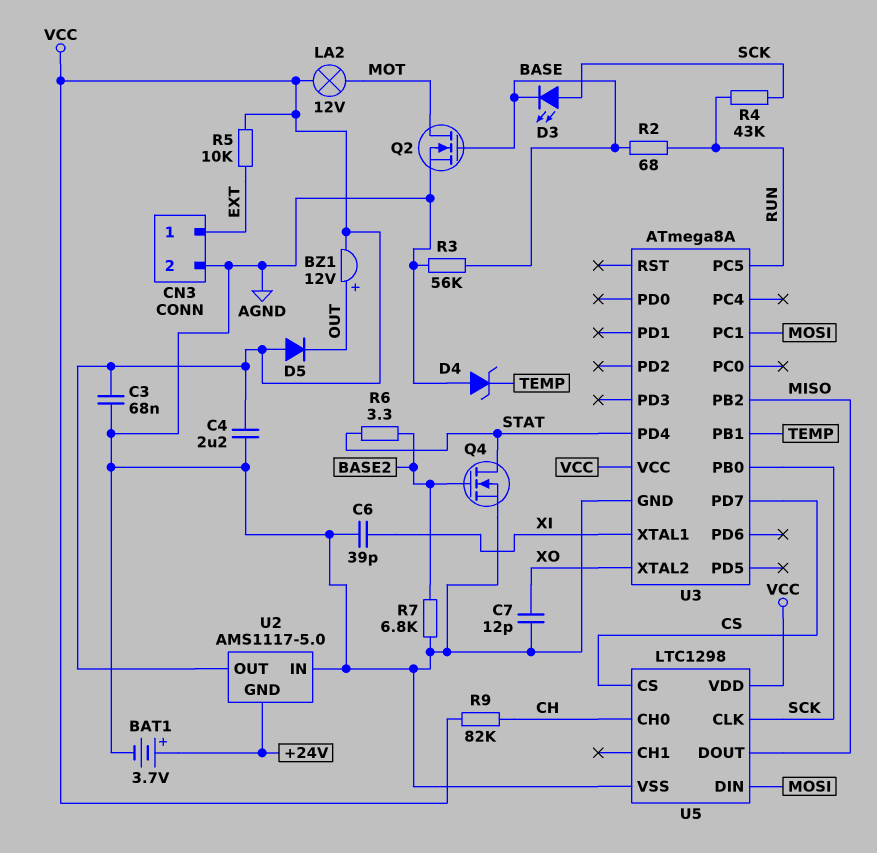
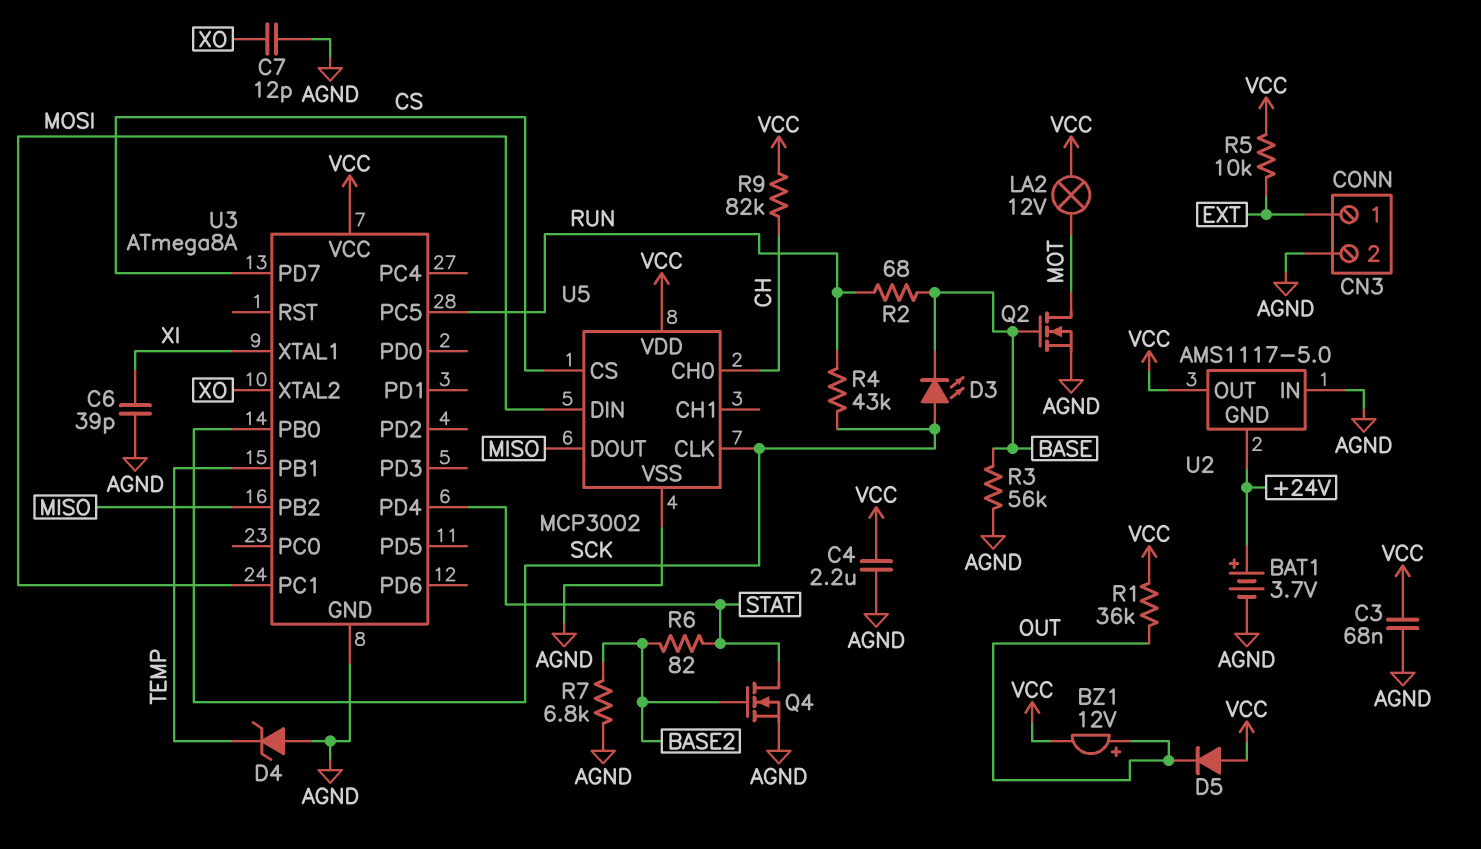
R1: none -> 36k (OUT, VCC)
R6: 3.3 (BASE2, STAT) -> 82 (BASE2, STAT)
U5: LTC1298 -> MCP3002

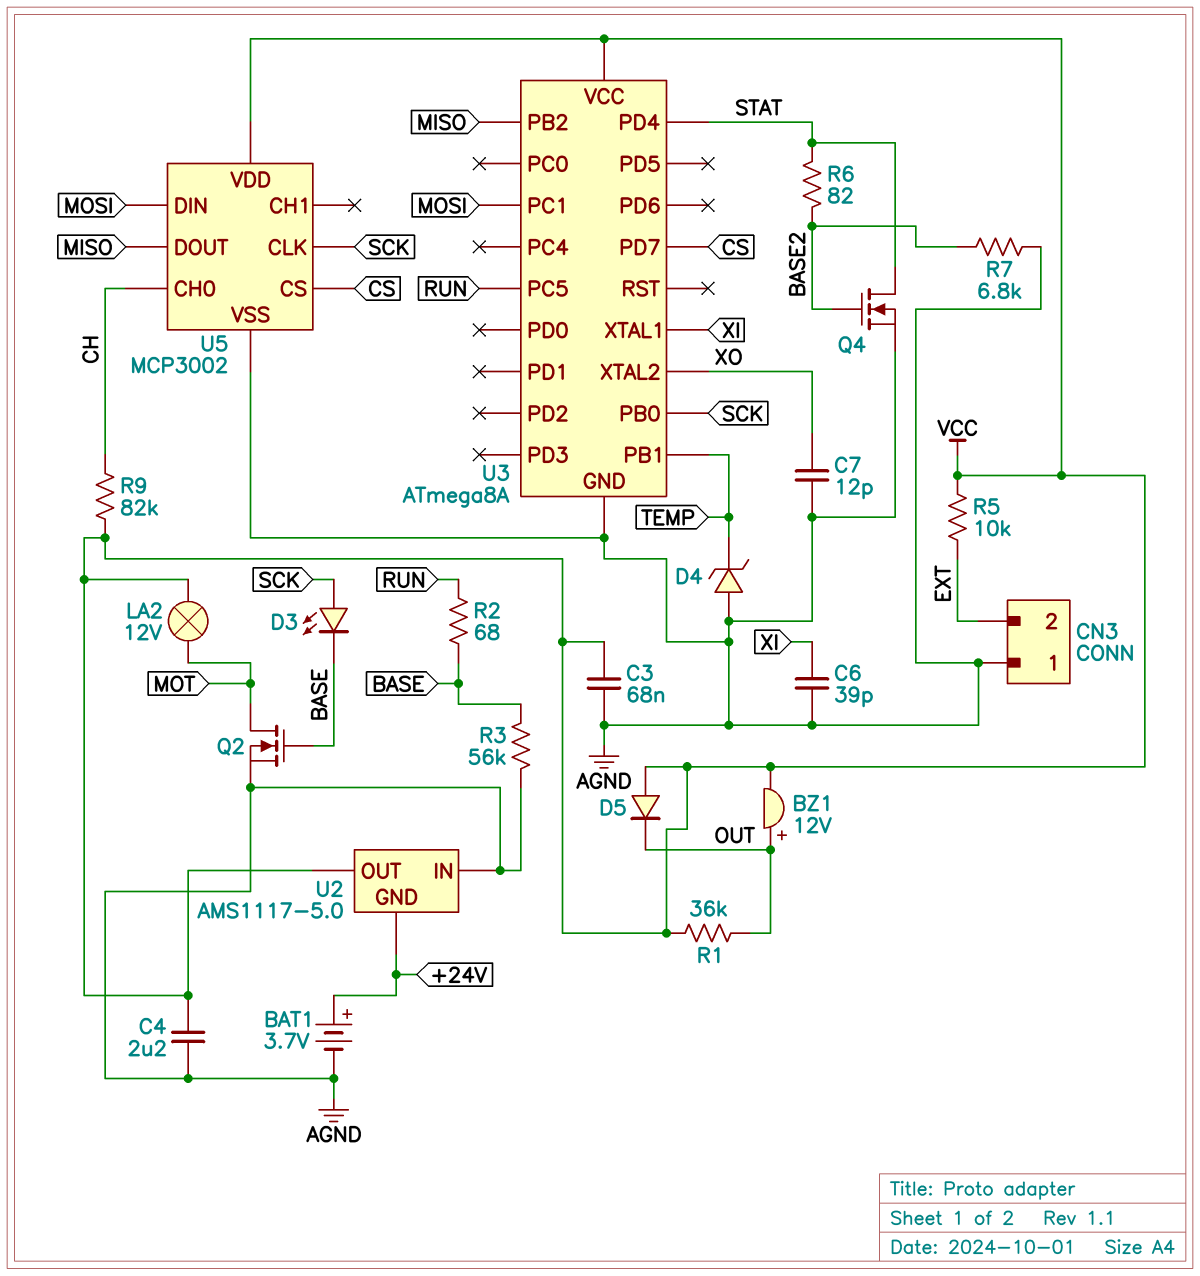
CN3 pin 1: EXT -> AGND
CN3 pin 2: AGND -> EXT
R4: 43k (RUN, SCK) -> none

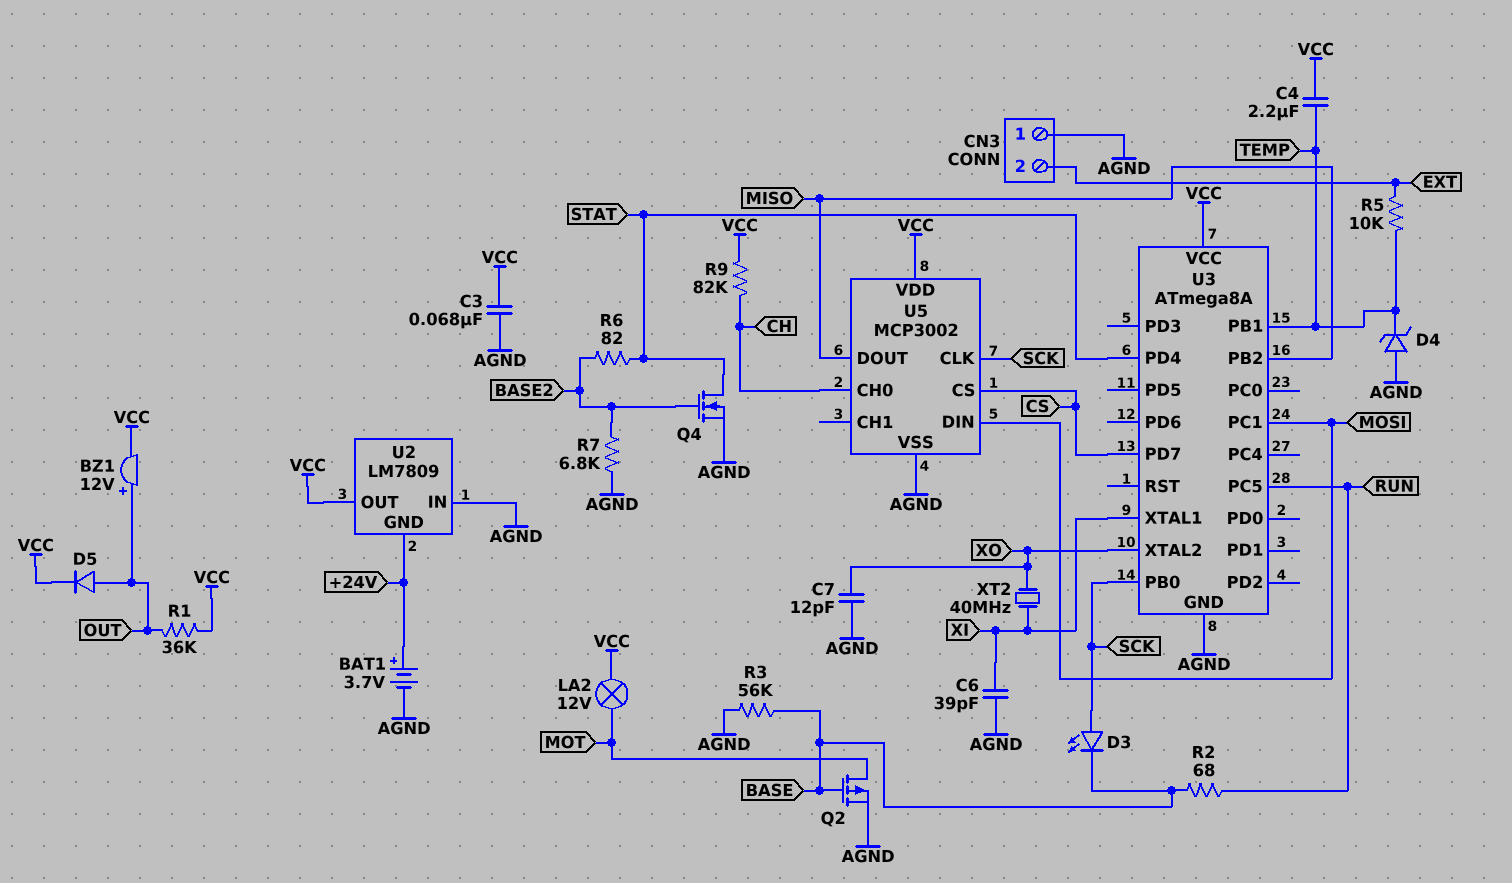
C4: 2.2uF (AGND, VCC) -> 2.2uF (TEMP, VCC)
D5: diode (A VCC, K OUT) -> diode (A OUT, K VCC)
Q2: NMOS (G BASE, D MOT, S AGND) -> PMOS (G BASE, D MOT, S AGND)
R5: 10k (EXT, VCC) -> 10k (EXT, TEMP)
U2: AMS1117-5.0 -> LM7809
XT2: none -> 40MHz (XI, XO)

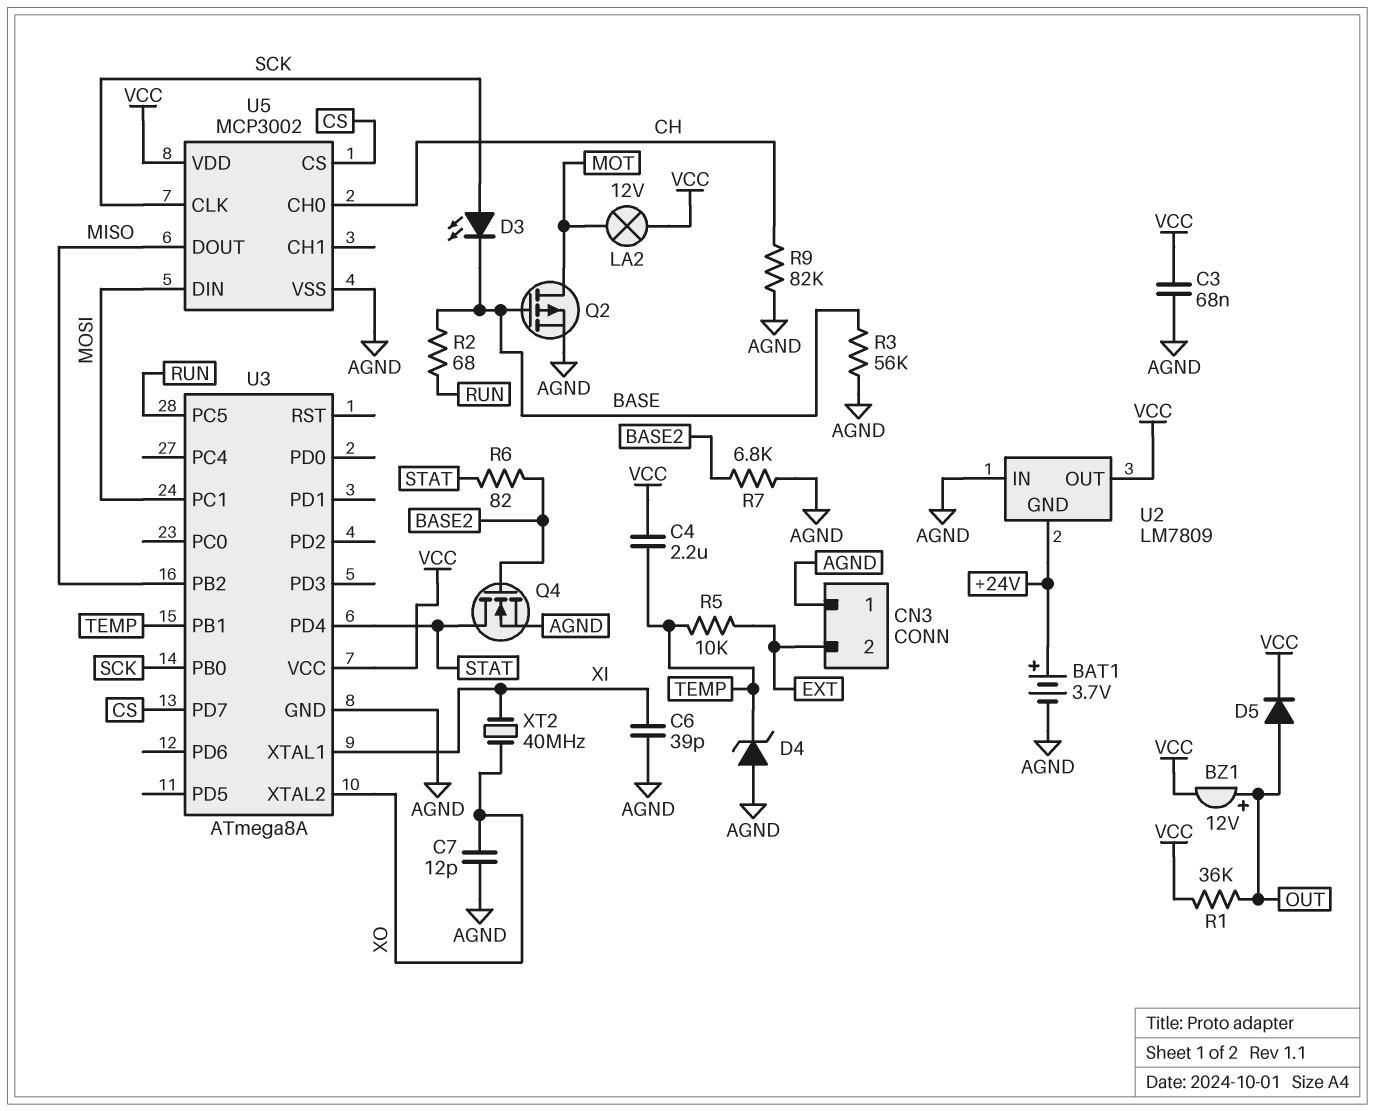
R9: 82k (CH, VCC) -> 82k (AGND, CH)

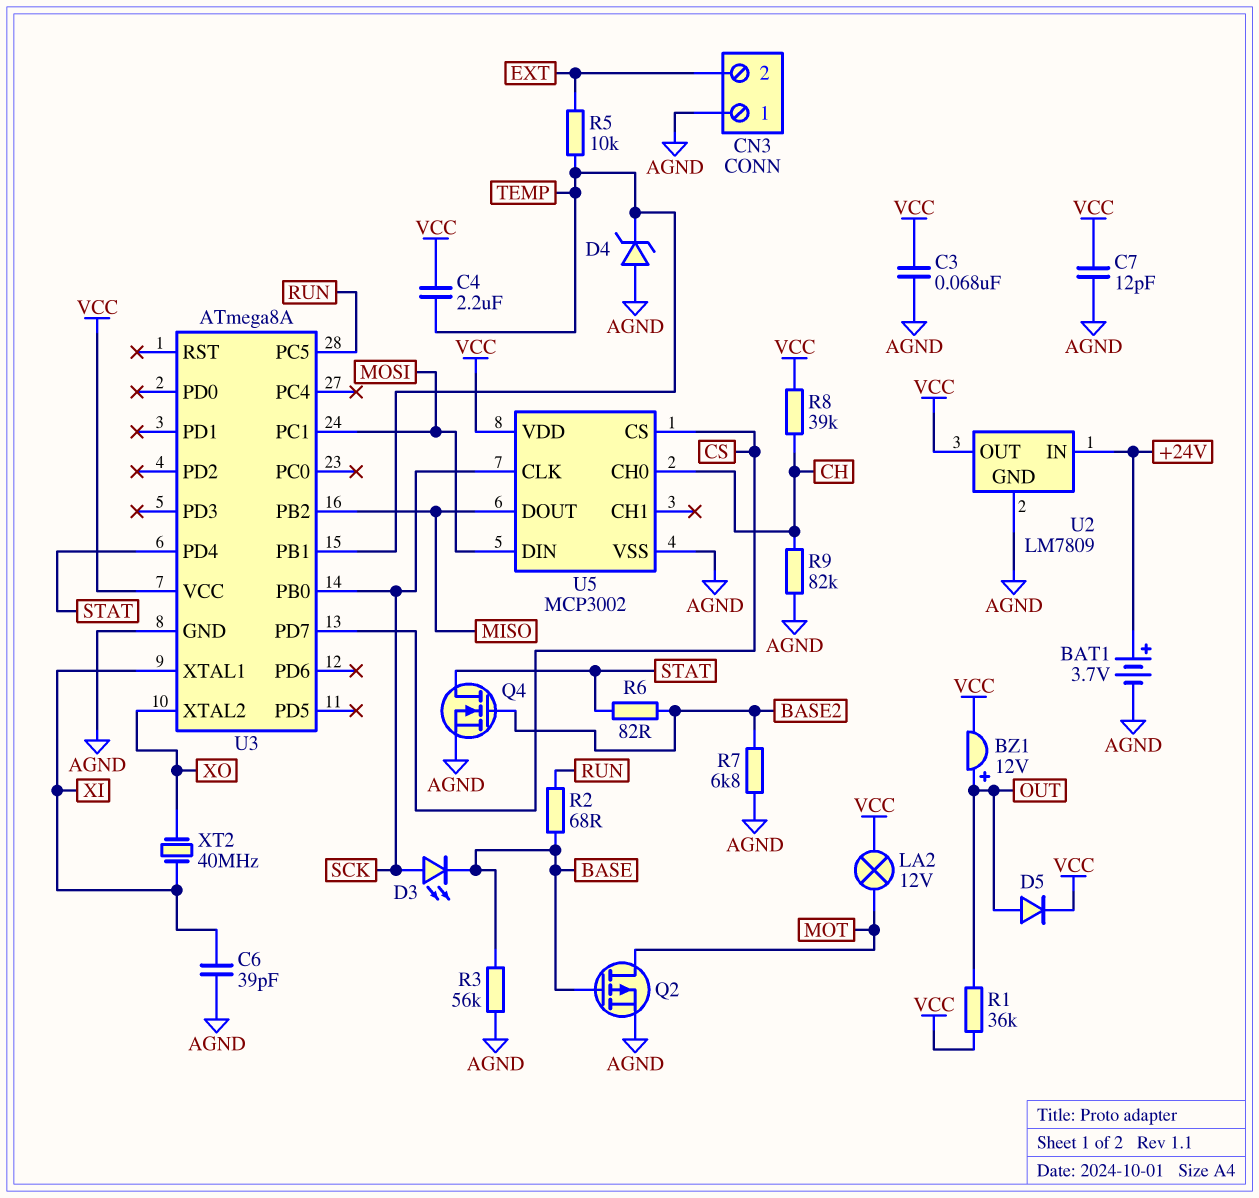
C7: 12pF (AGND, XO) -> 12pF (AGND, VCC)
R8: none -> 39k (CH, VCC)
U2 pin GND: +24V -> AGND
U2 pin IN: AGND -> +24V

